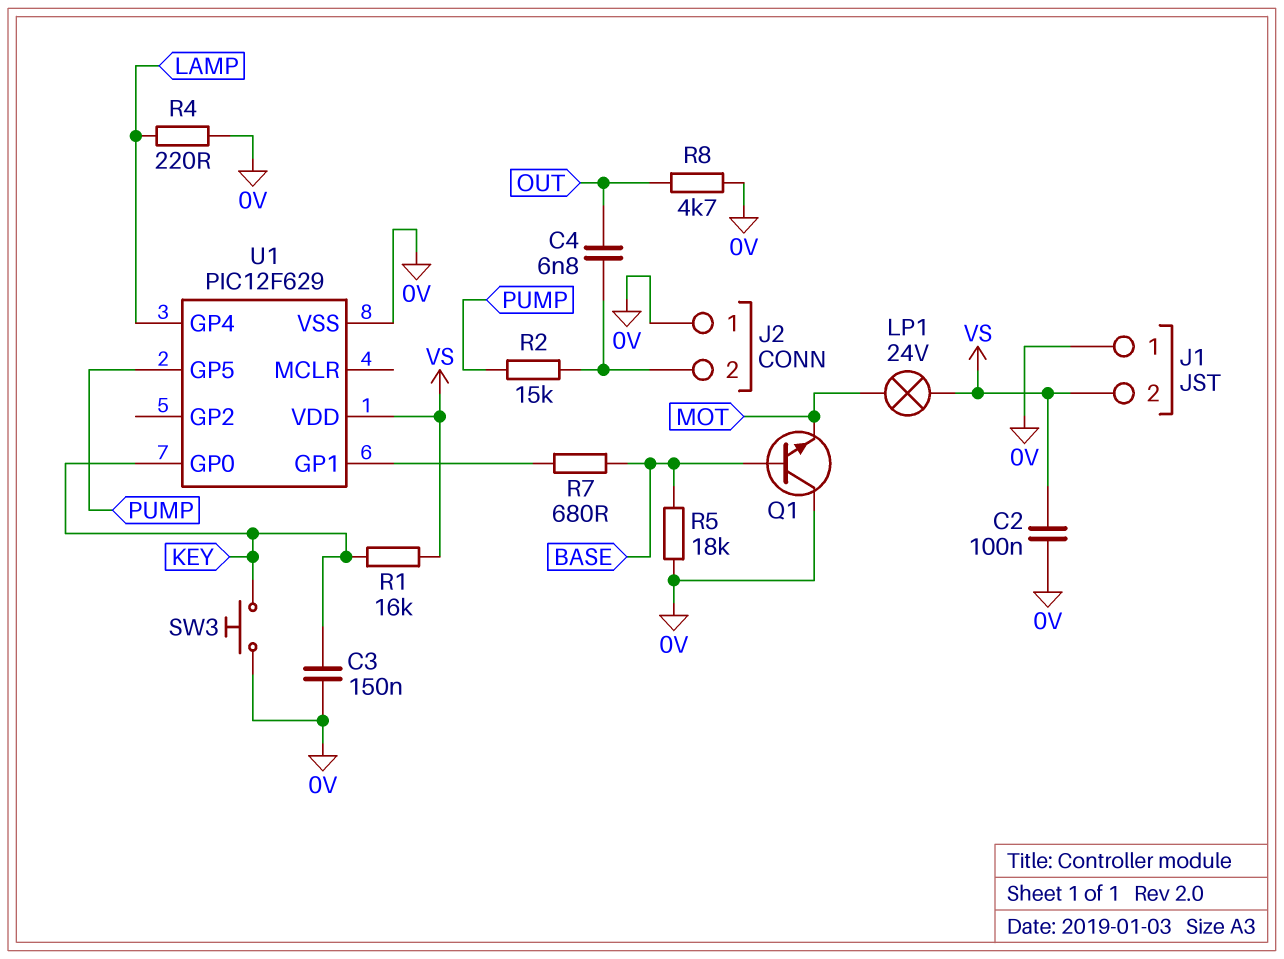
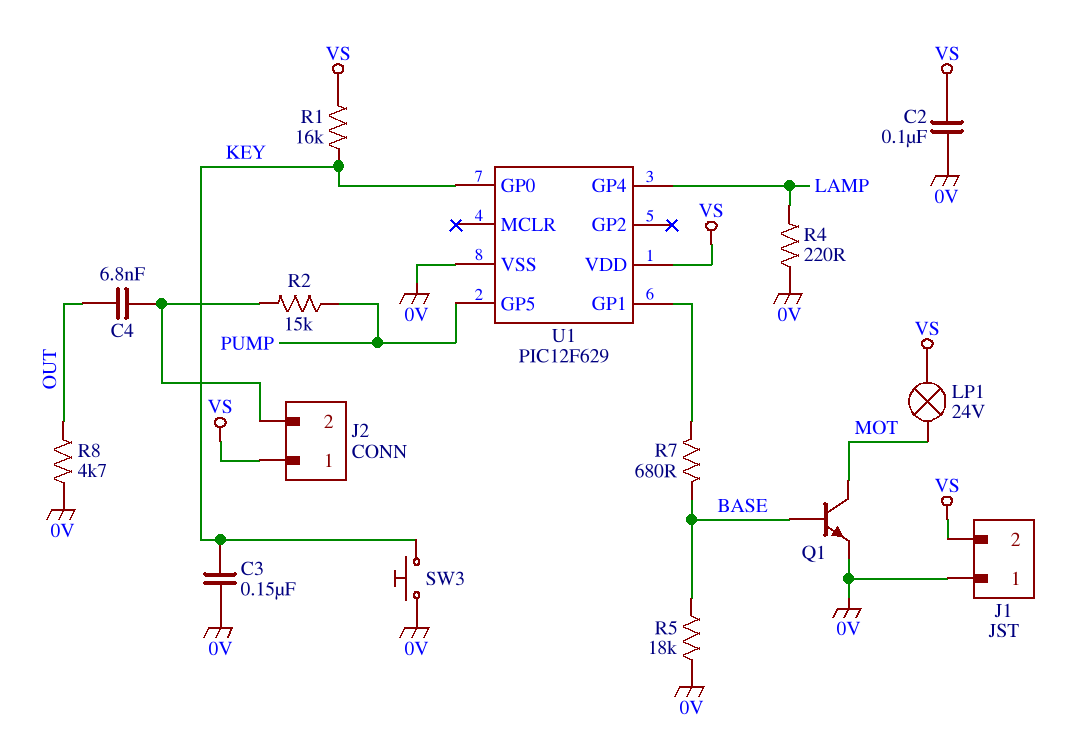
J2 pin 1: 0V -> VS
Q1: NPN (B BASE, C 0V, E MOT) -> NPN (B BASE, C MOT, E 0V)

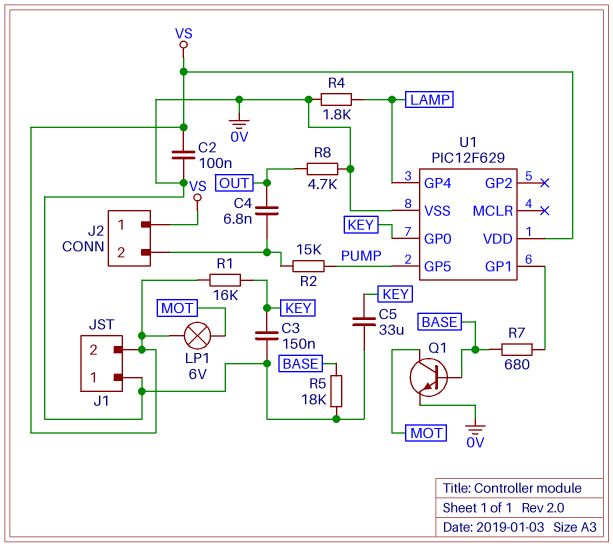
C5: none -> 33uF (0V, KEY)
LP1: lamp 24V (MOT, VS) -> lamp 6V (MOT, VS)
R4: 220 (0V, LAMP) -> 1.8k (0V, LAMP)
SW3: button (0V, KEY) -> none

